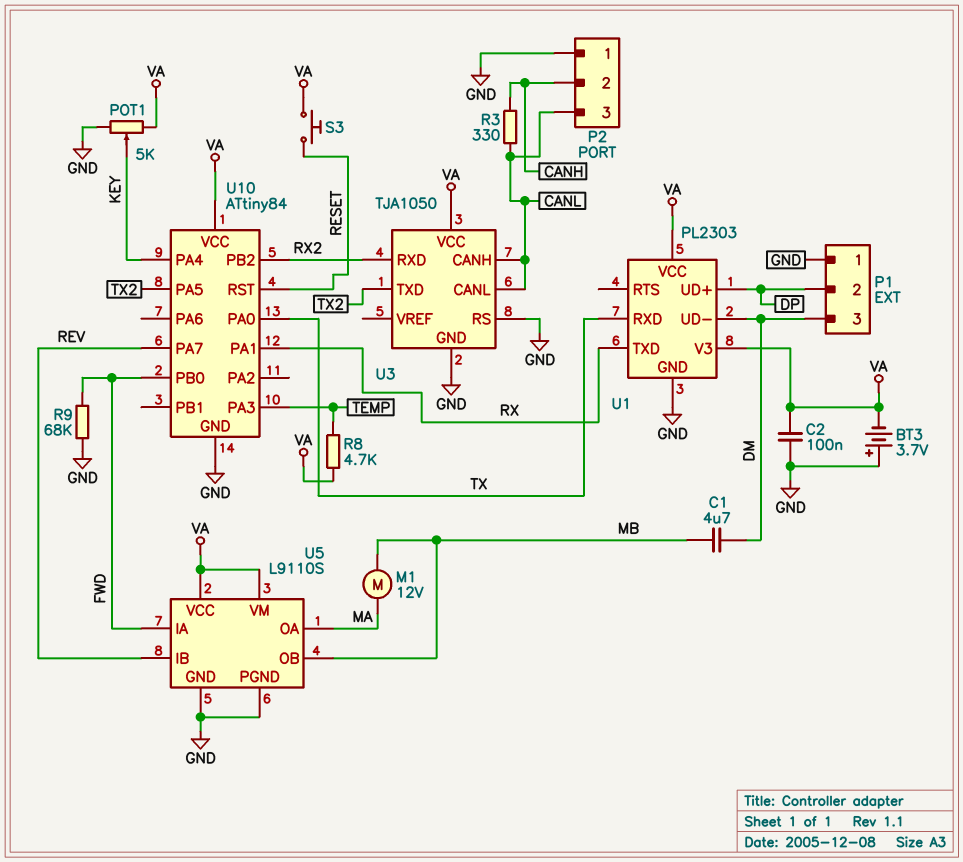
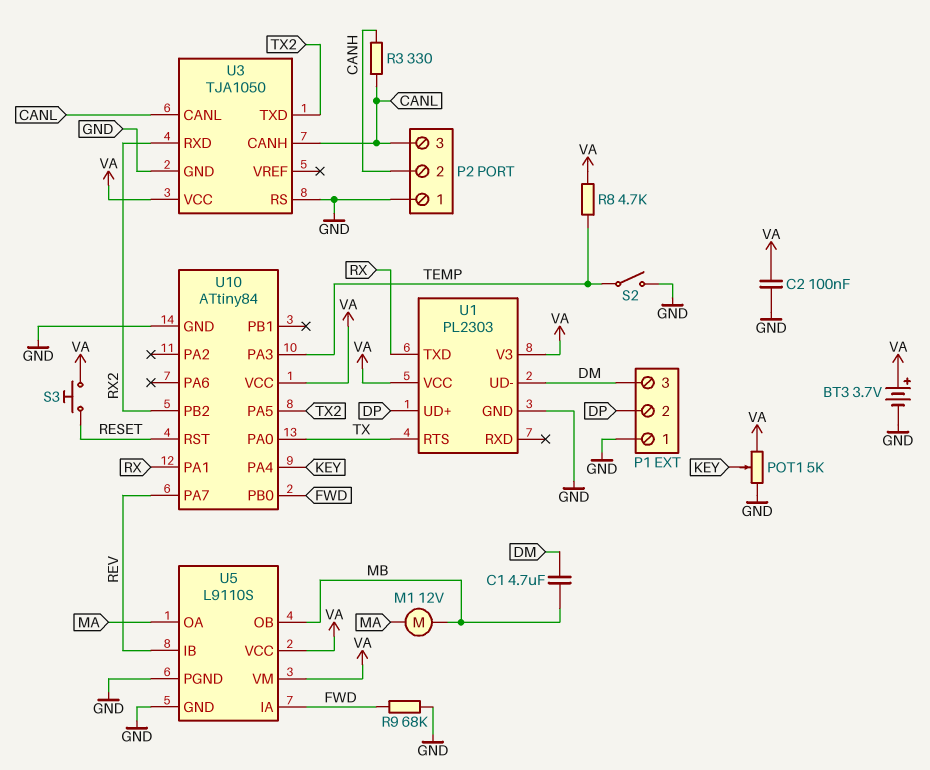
BT3: 3.7V (plus GND, minus VA) -> 3.7V (plus VA, minus GND)
S2: none -> switch (GND, TEMP)
U1 pin RTS: none -> TX
U1 pin RXD: TX -> none

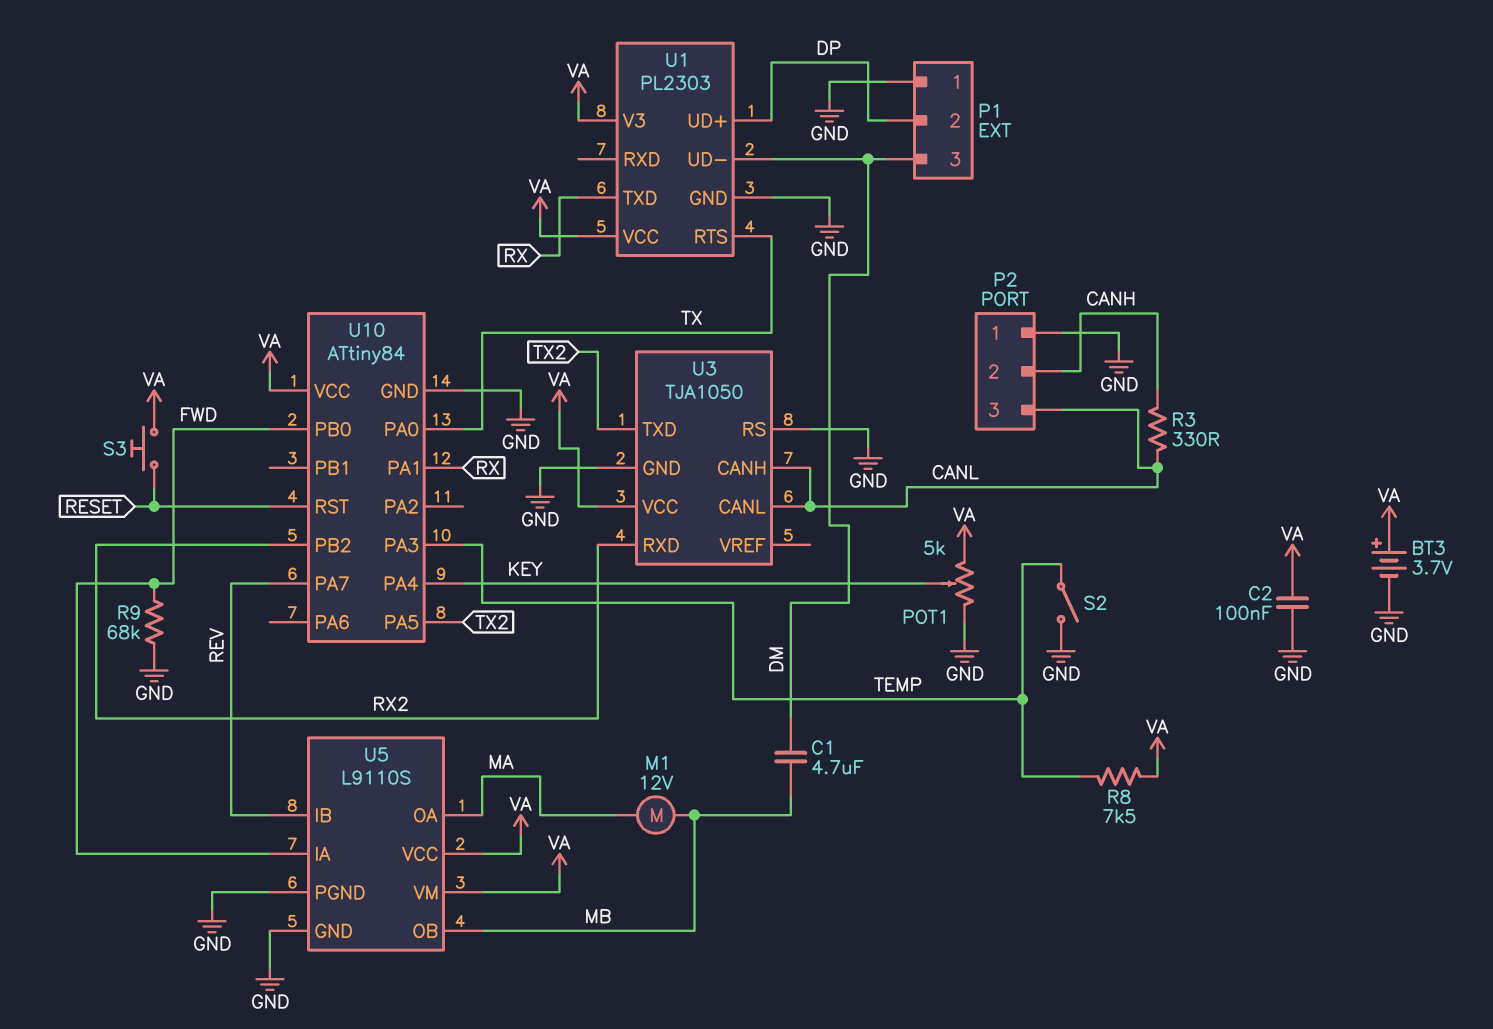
R8: 4.7k (TEMP, VA) -> 7.5k (TEMP, VA)

